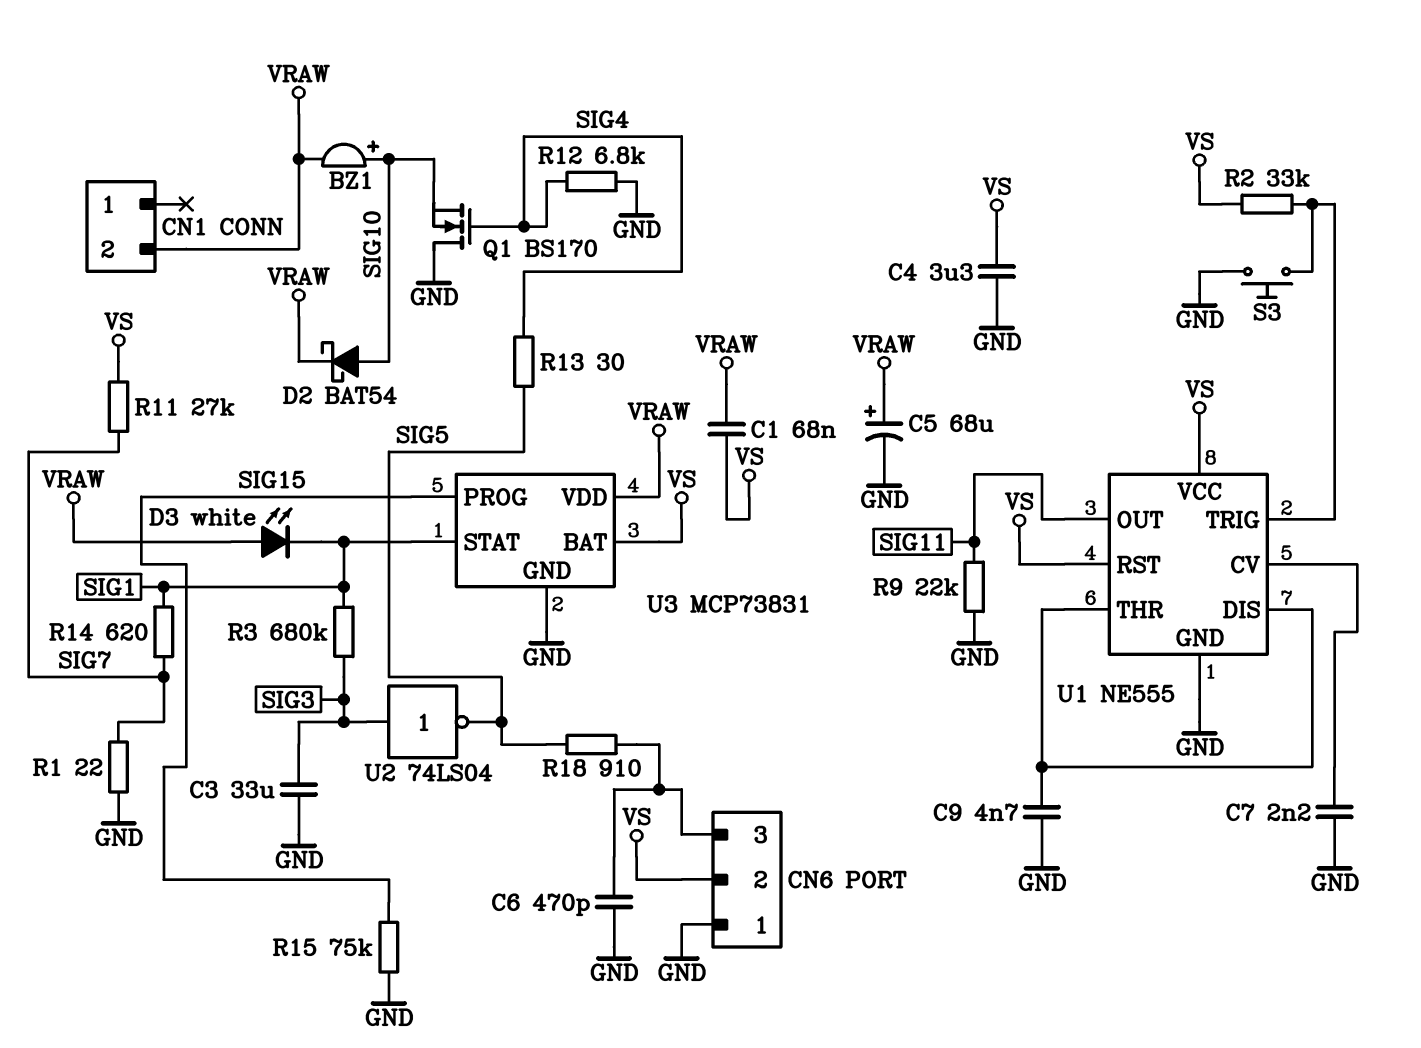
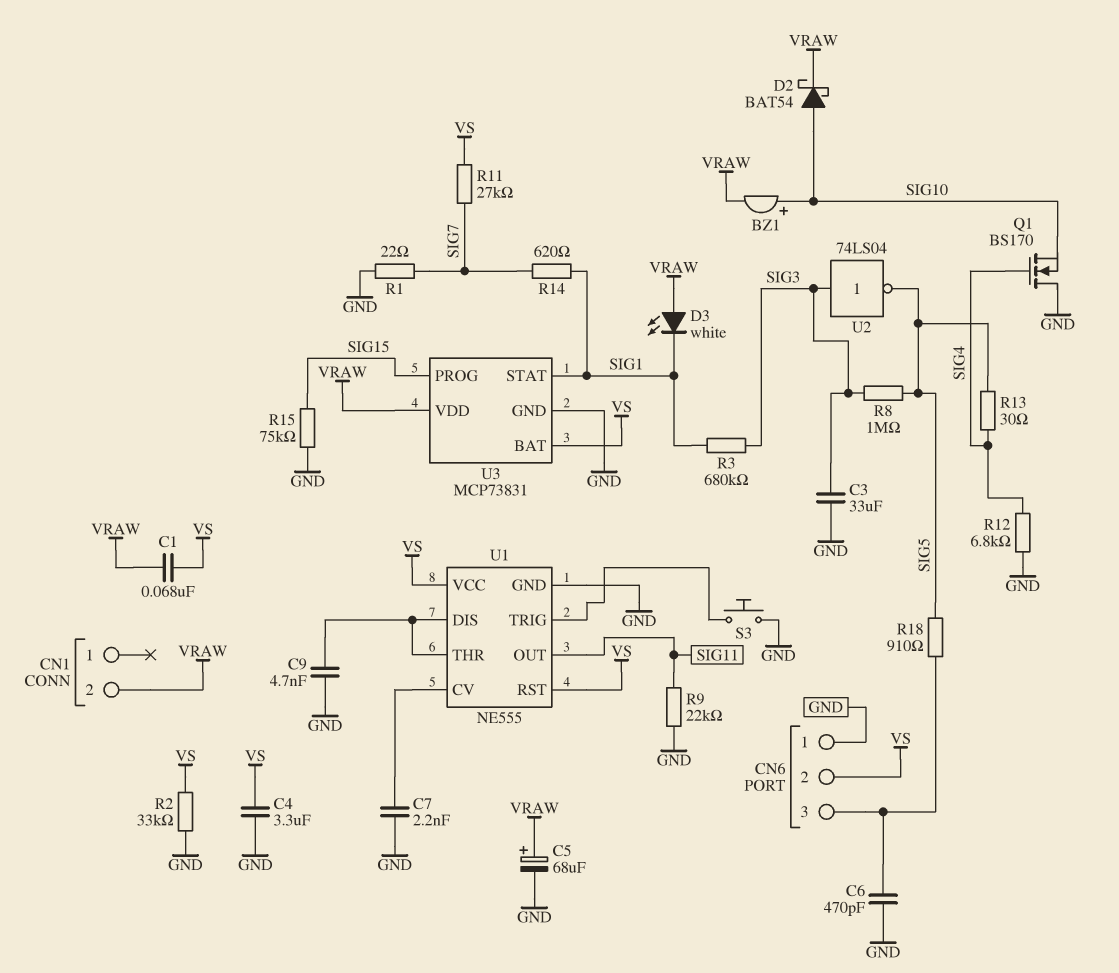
R2: 33k (U1/TRIG, VS) -> 33k (GND, VS)
R8: none -> 1M (SIG3, SIG5)

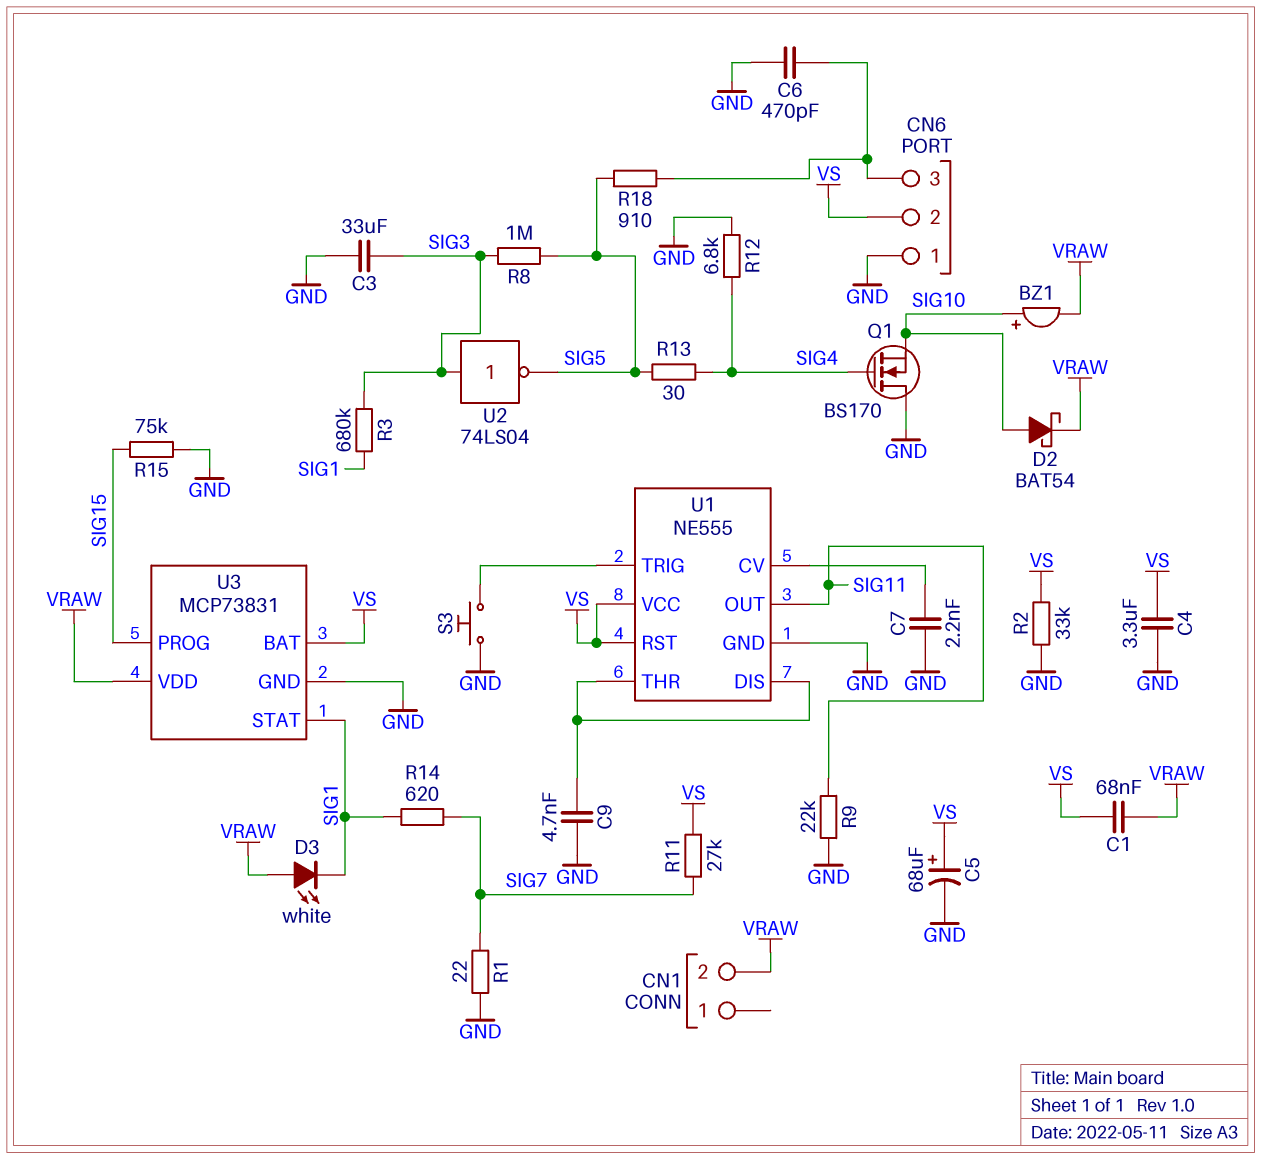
C5: 68uF (plus VRAW, minus GND) -> 68uF (plus VS, minus GND)

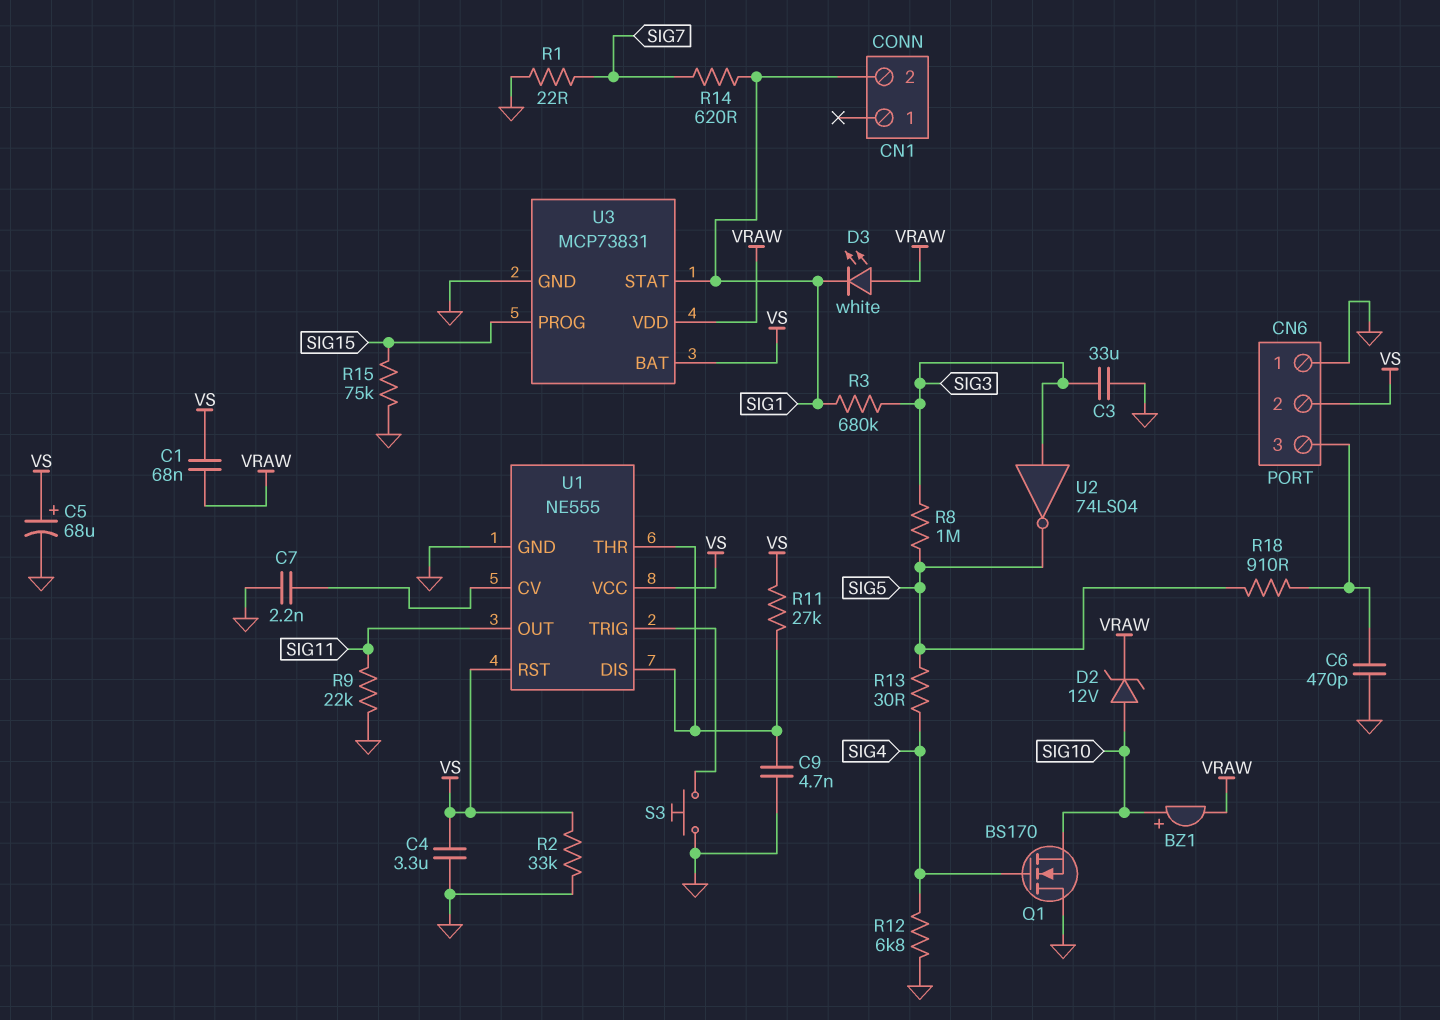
CN1 pin 2: VRAW -> SIG1
D2: schottky BAT54 (A SIG10, K VRAW) -> zener 12V (A SIG10, K VRAW)
R11: 27k (SIG7, VS) -> 27k (U1/DIS, VS)

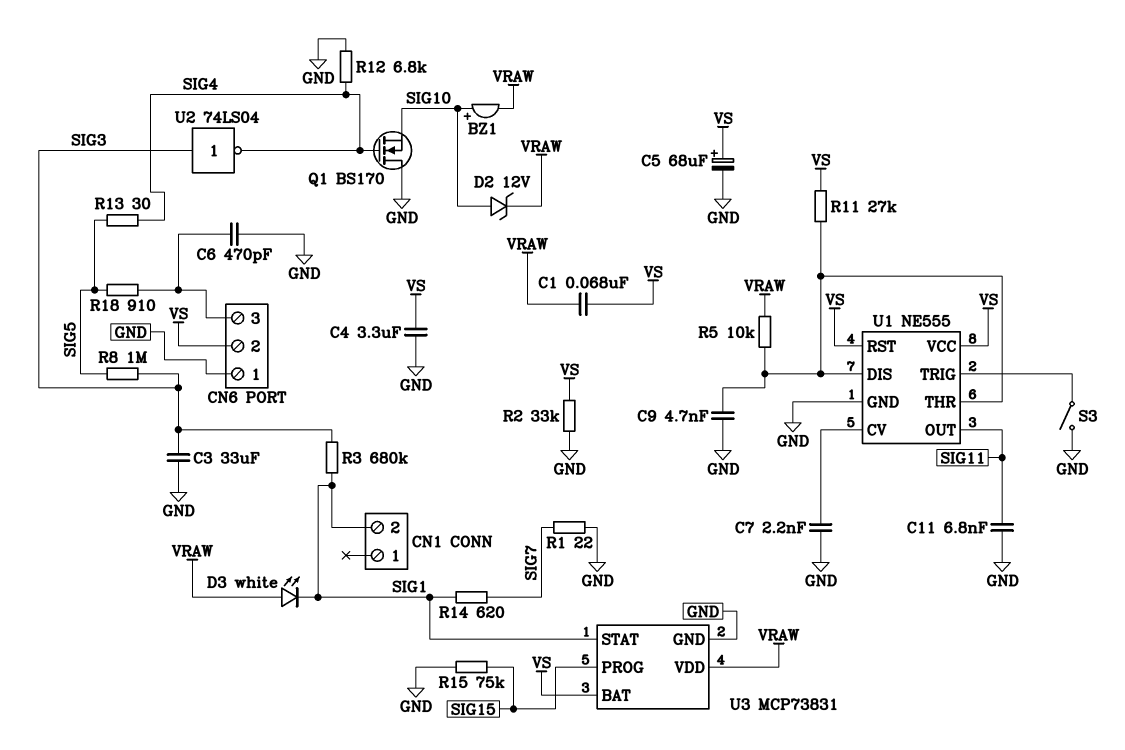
C11: none -> 6.8nF (GND, SIG11)
R5: none -> 10k (U1/DIS, VRAW)
R9: 22k (GND, SIG11) -> none
S3: button (GND, U1/TRIG) -> switch (GND, U1/TRIG)
U2: NOT 74LS04 (in SIG3, out SIG5) -> NOT 74LS04 (in SIG3, out SIG4)

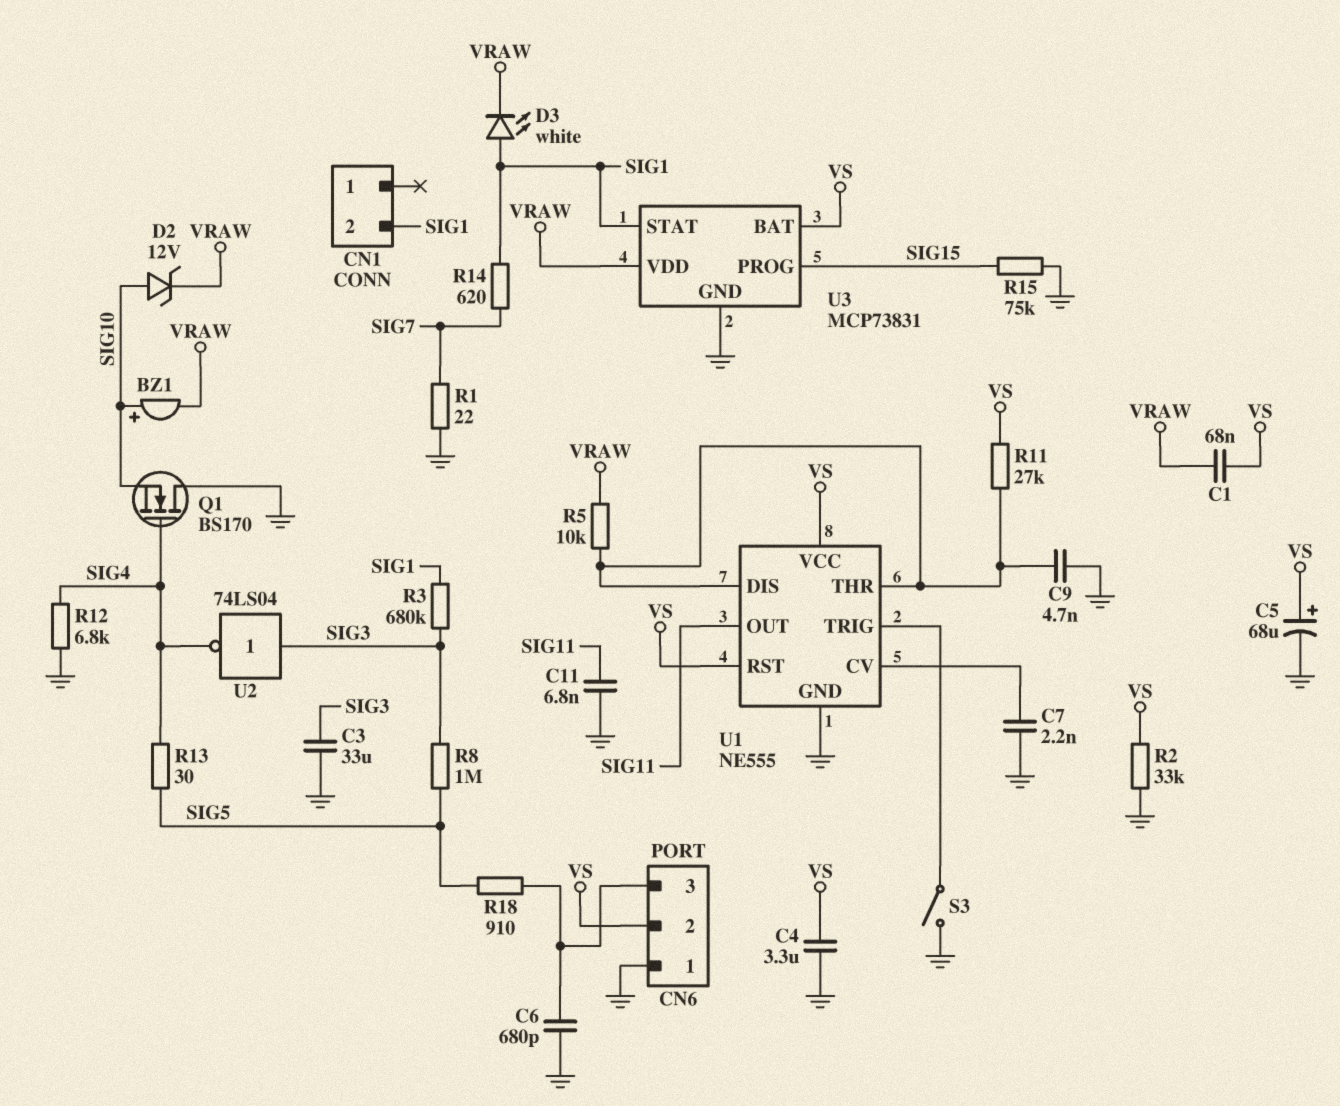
C6: 470pF (CN6/3, GND) -> 680pF (CN6/3, GND)
D3: LED white (A VRAW, K SIG1) -> LED white (A SIG1, K VRAW)

